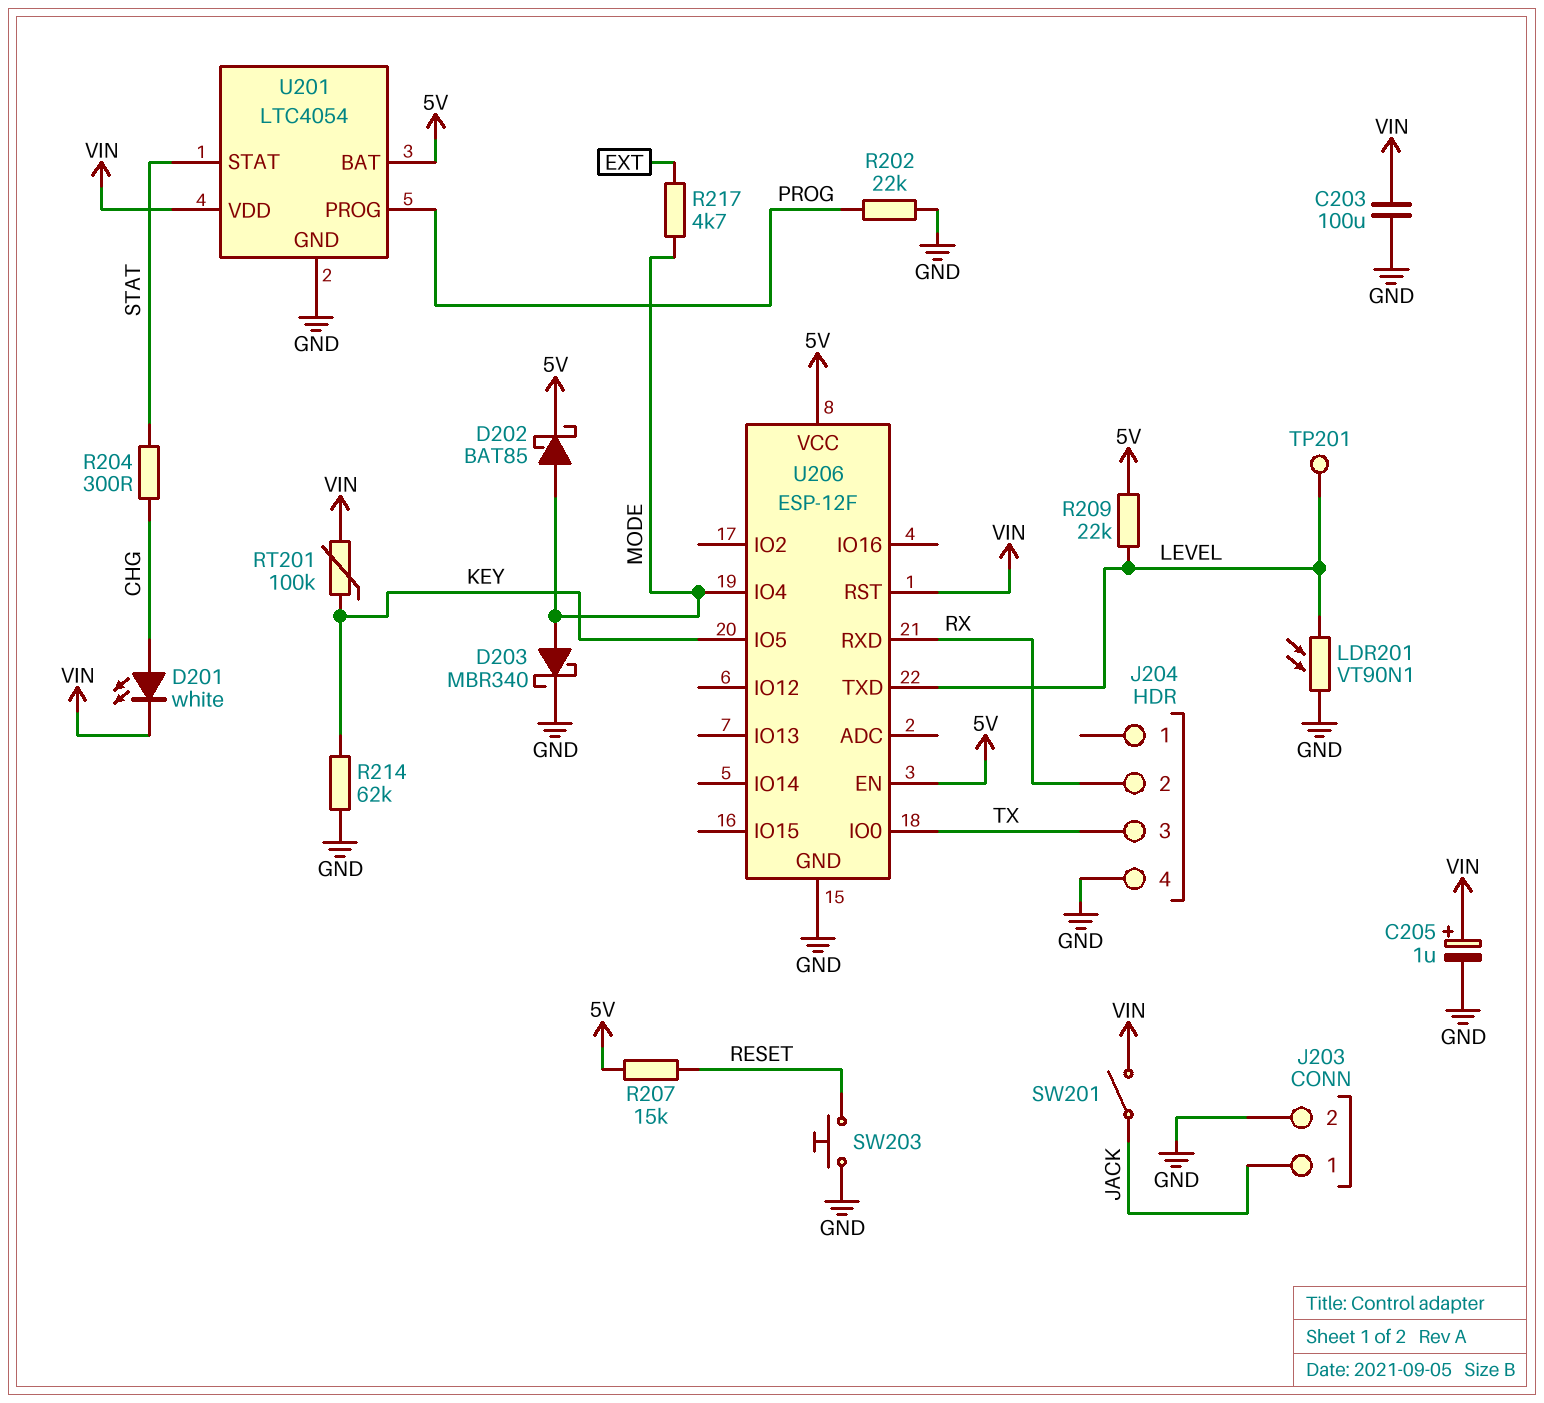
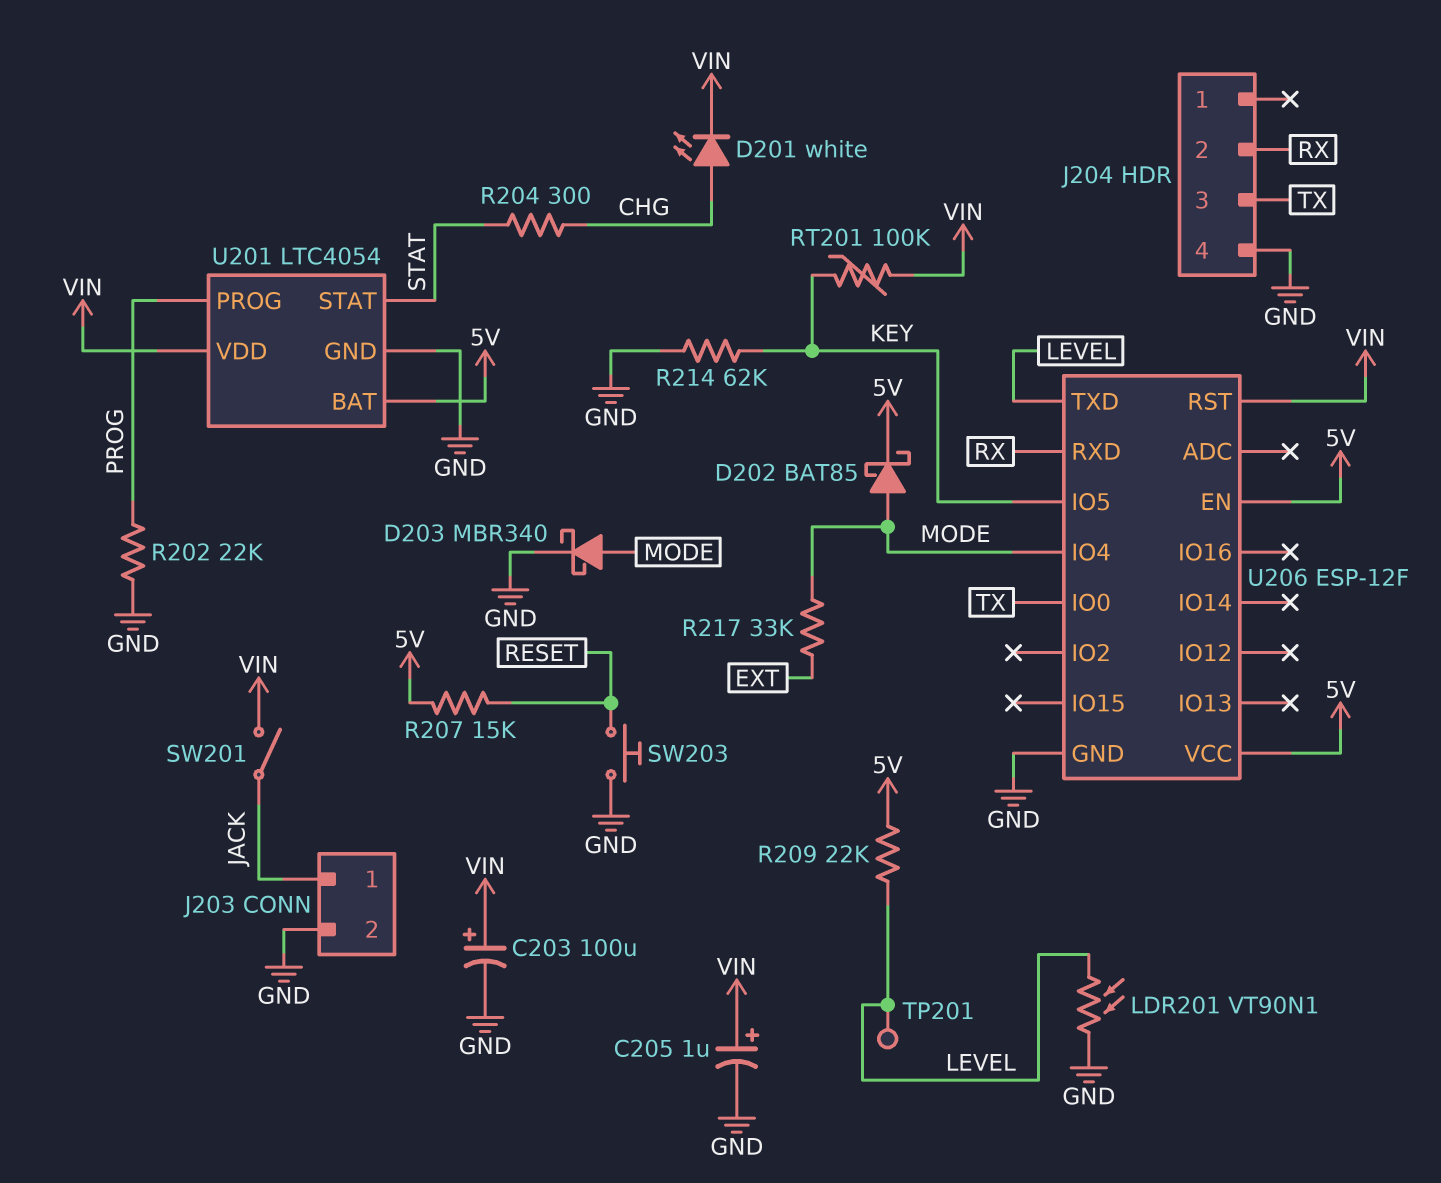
C203: 100uF (GND, VIN) -> 100uF (plus VIN, minus GND)
R217: 4.7k (EXT, MODE) -> 33k (EXT, MODE)

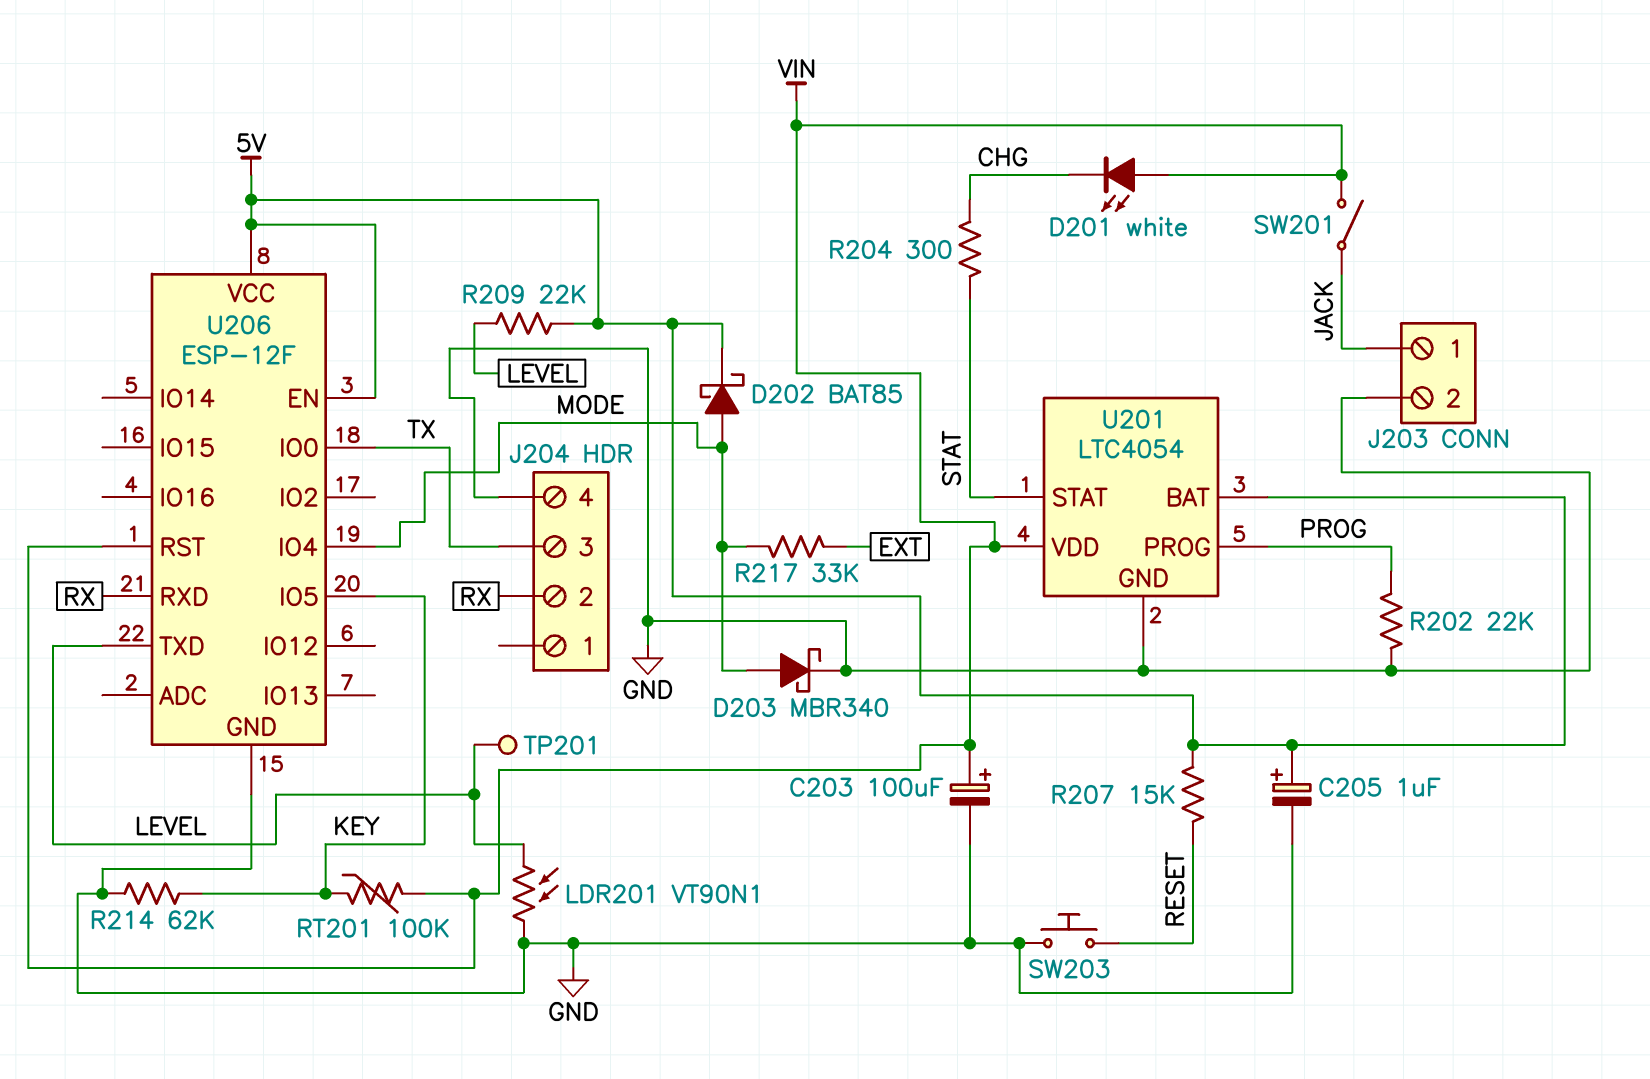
C205: 1uF (plus VIN, minus GND) -> 1uF (plus 5V, minus GND)
D201: LED white (A CHG, K VIN) -> LED white (A VIN, K CHG)

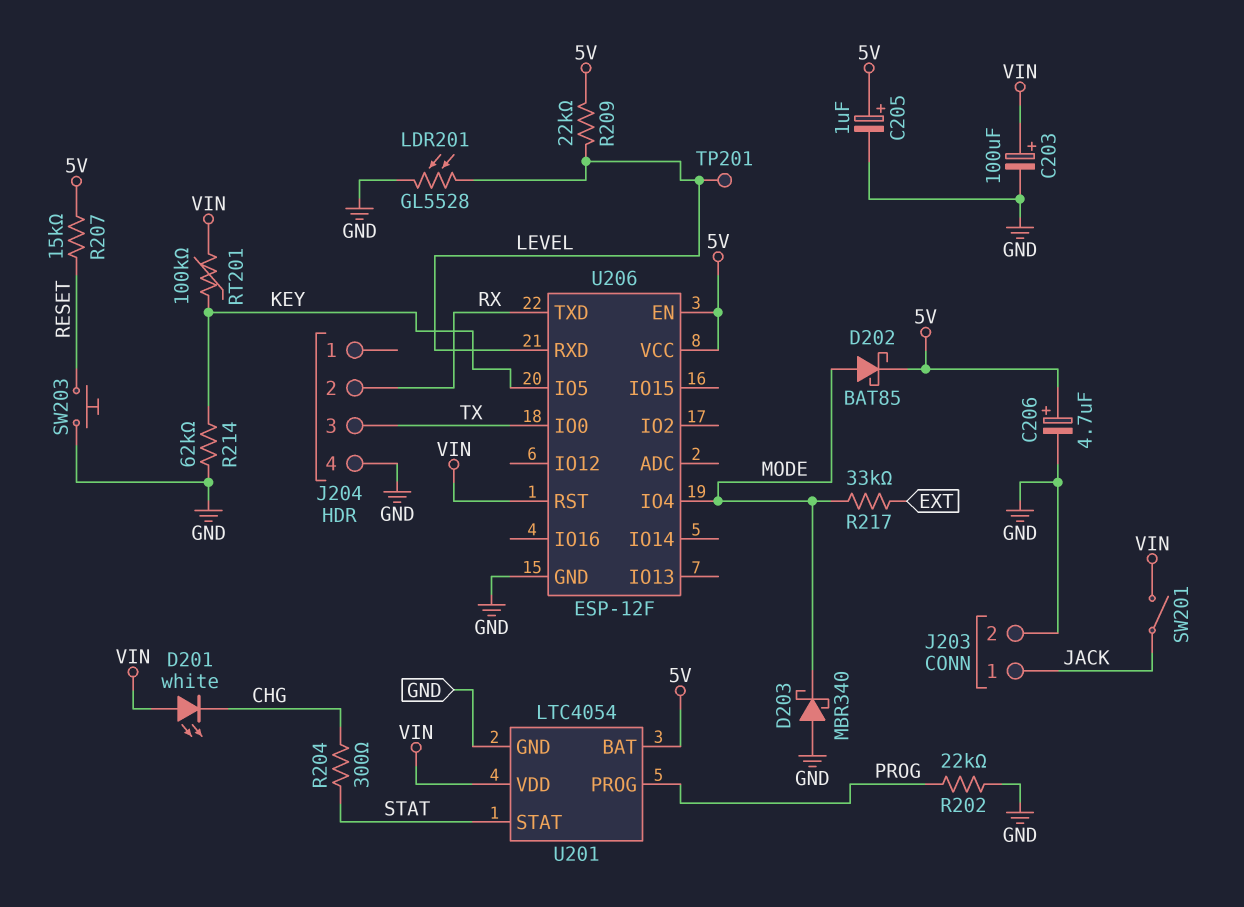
C206: none -> 4.7uF (plus 5V, minus GND)
D203: schottky MBR340 (A MODE, K GND) -> schottky MBR340 (A GND, K MODE)
LDR201: VT90N1 (GND, LEVEL) -> GL5528 (GND, LEVEL)
U206 pin RXD: RX -> LEVEL
U206 pin TXD: LEVEL -> RX

